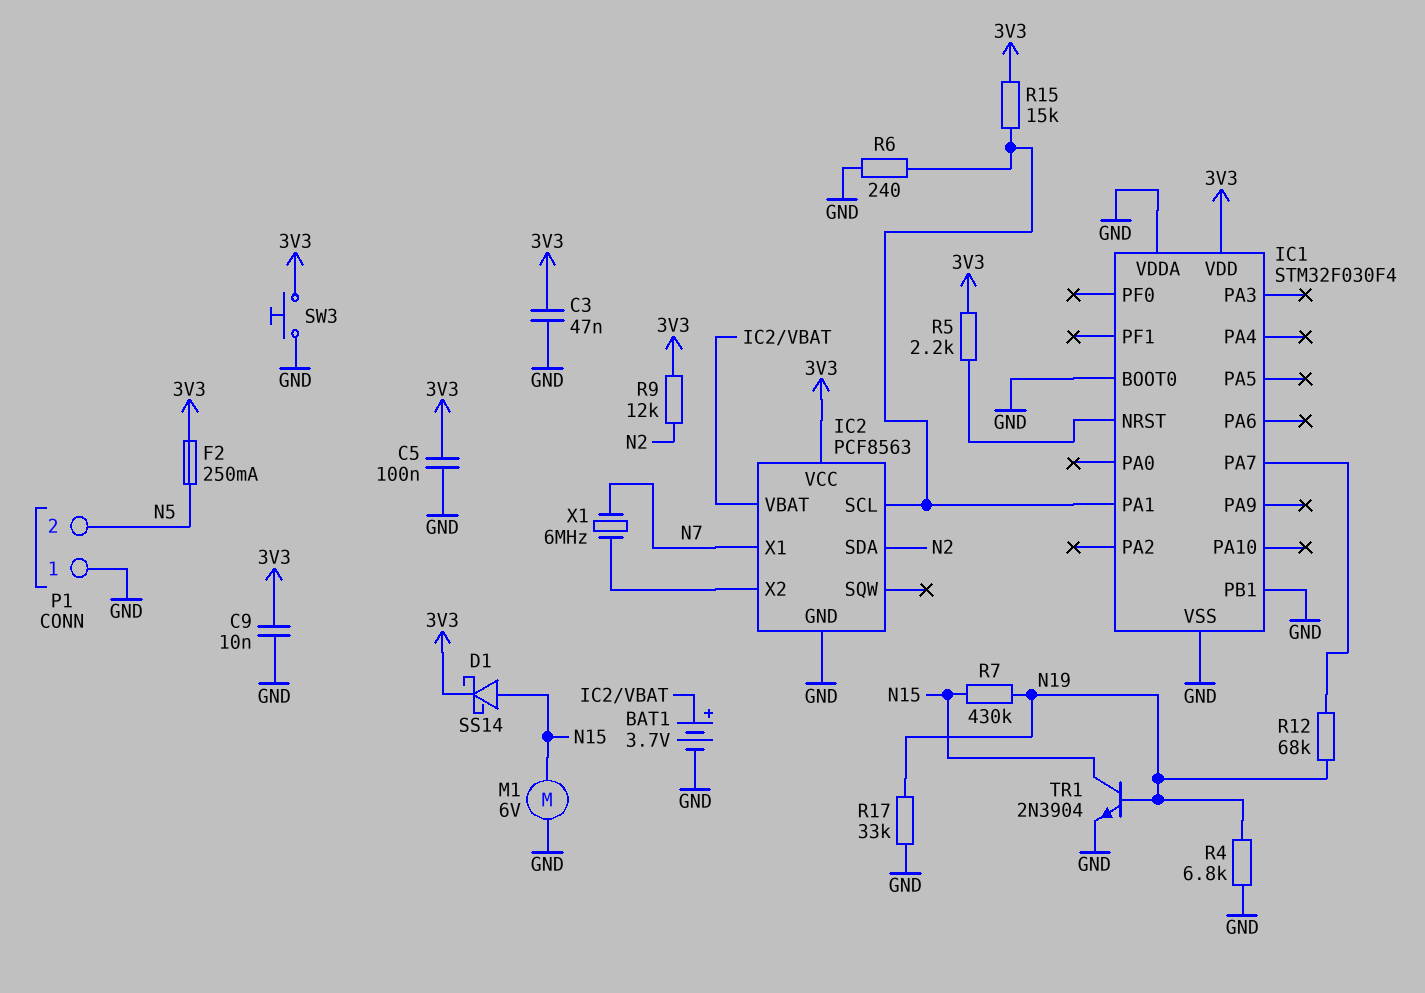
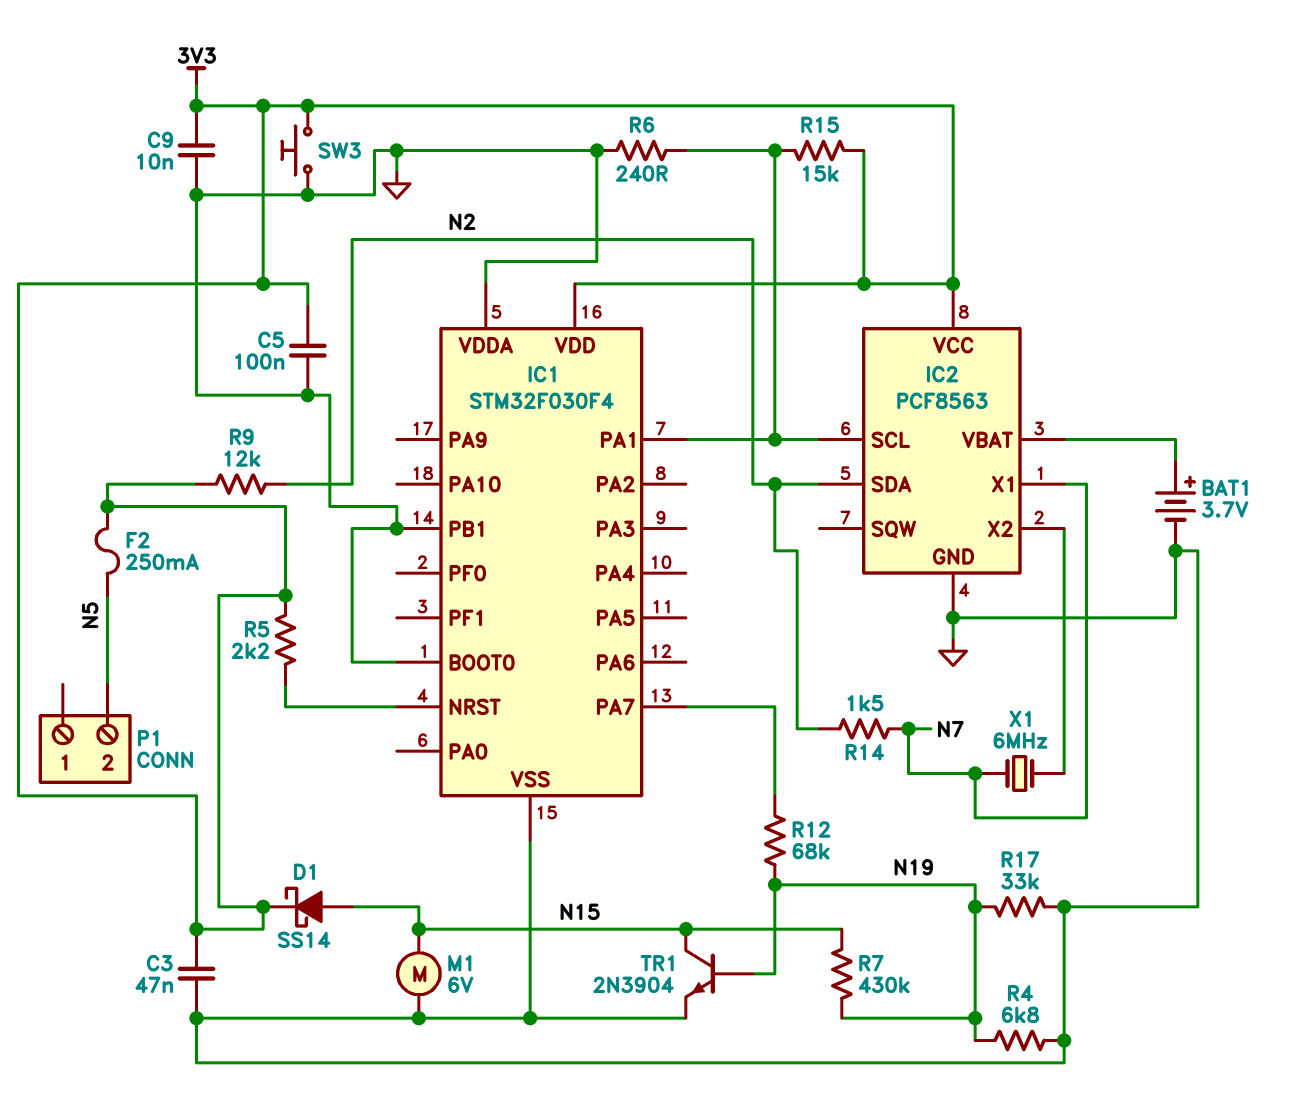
P1 pin 1: GND -> none
R14: none -> 1.5k (N2, N7)

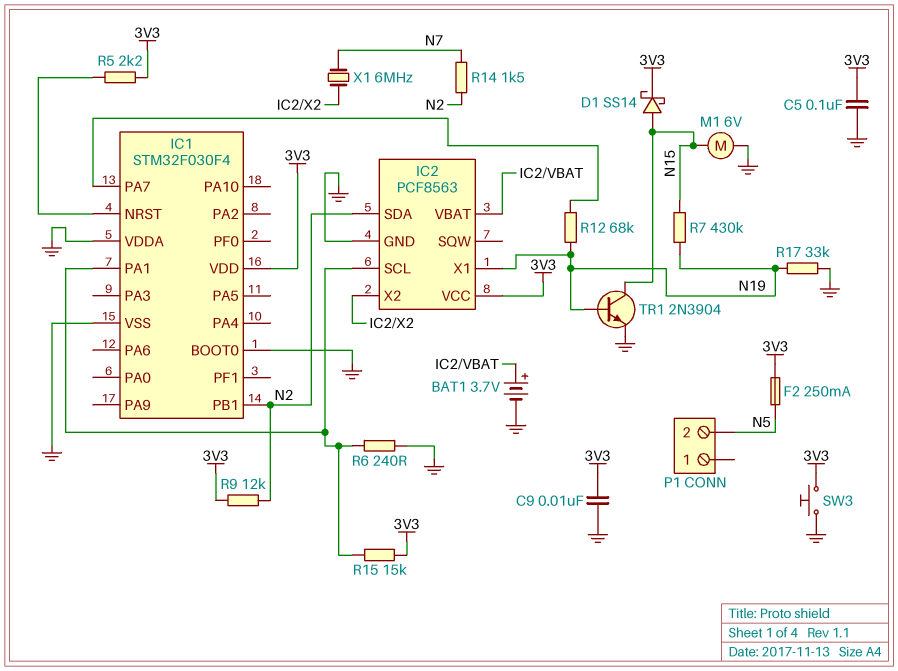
C3: 47nF (3V3, GND) -> none
IC1 pin PB1: GND -> N2
IC2 pin X1: N7 -> N19
R4: 6.8k (GND, N19) -> none

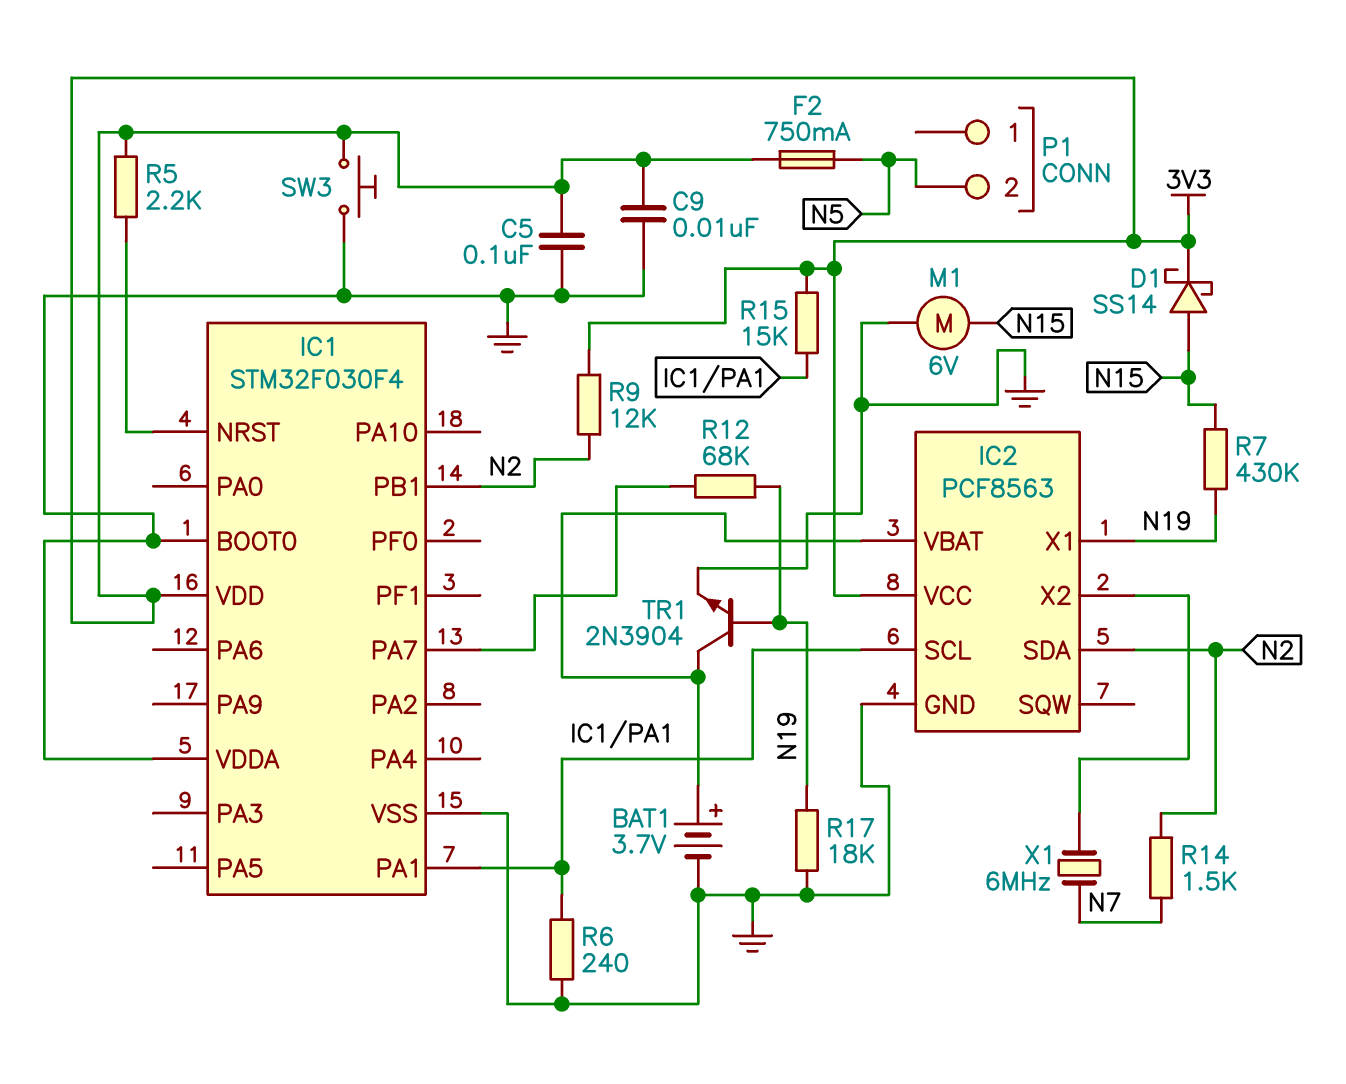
F2: 250mA (3V3, N5) -> 750mA (3V3, N5)
R17: 33k (GND, N19) -> 18k (GND, N19)
TR1: NPN 2N3904 (B N19, C N15, E GND) -> NPN 2N3904 (B N19, C IC2/VBAT, E GND)

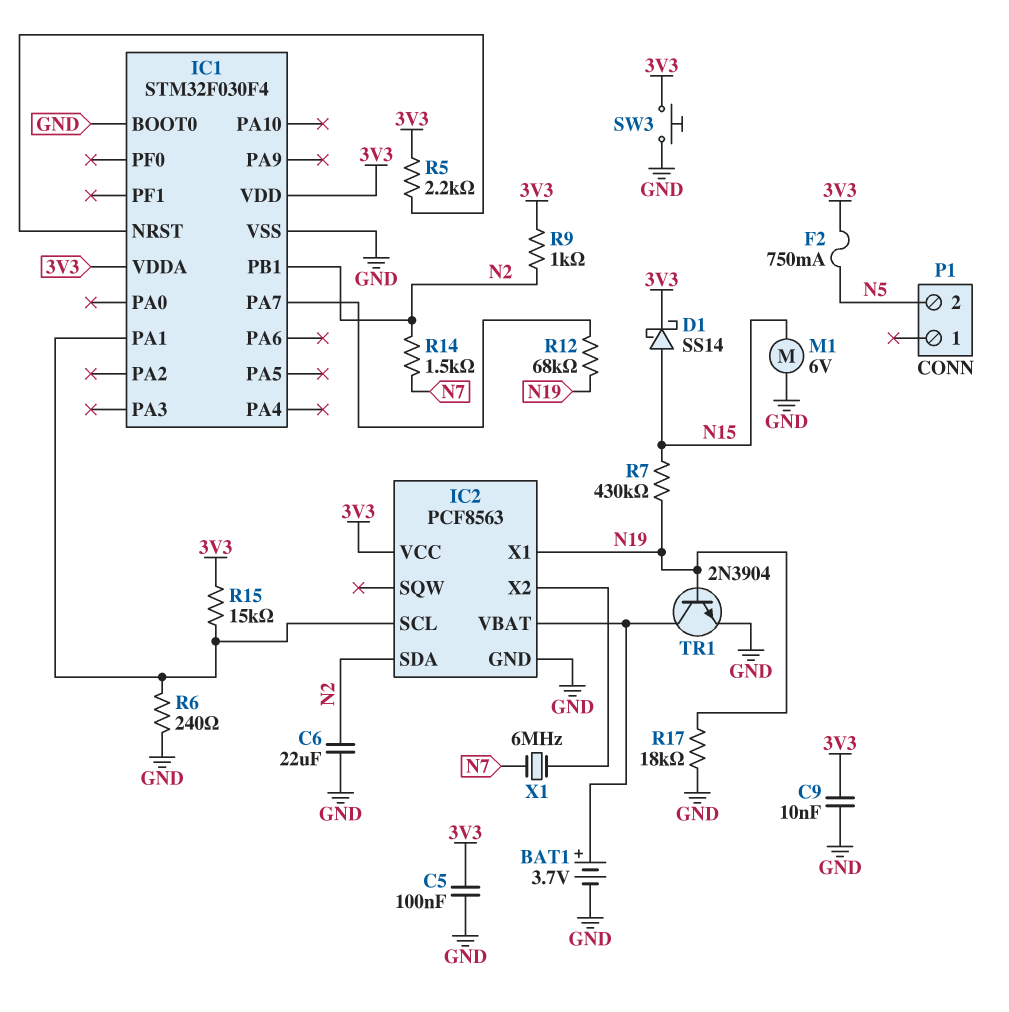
C6: none -> 22uF (GND, N2)
IC1 pin VDDA: GND -> 3V3
R9: 12k (3V3, N2) -> 1k (3V3, N2)

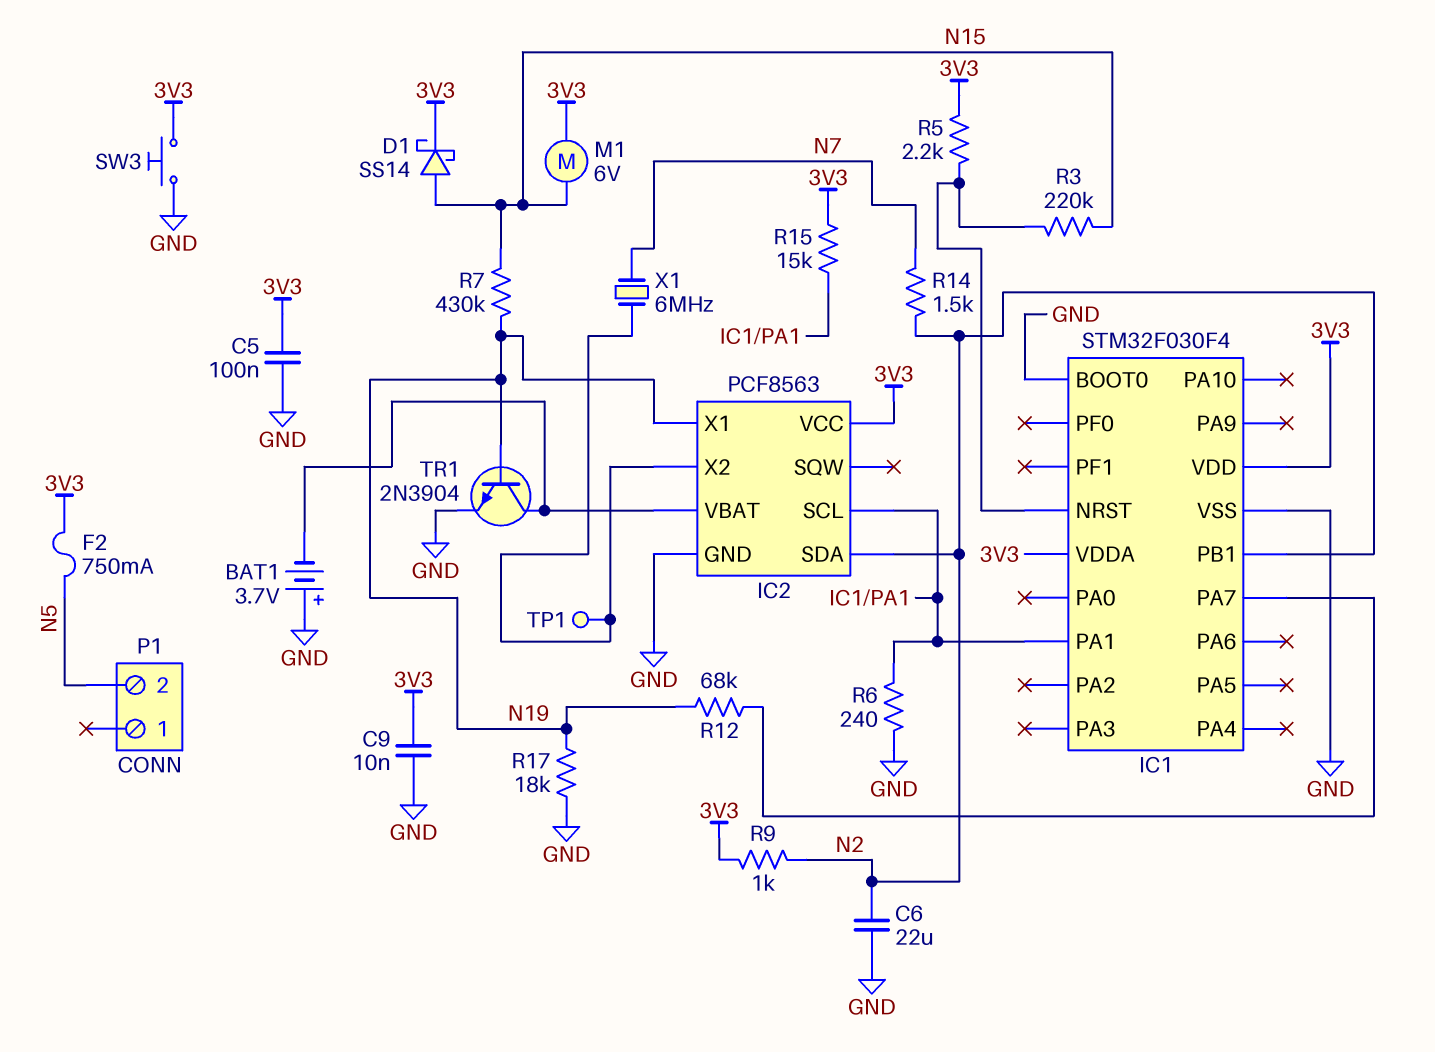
BAT1: 3.7V (plus IC2/VBAT, minus GND) -> 3.7V (plus GND, minus IC2/VBAT)
M1: motor 6V (GND, N15) -> motor 6V (3V3, N15)
R3: none -> 220k (IC1/NRST, N15)
TP1: none -> test point (IC2/X2)

